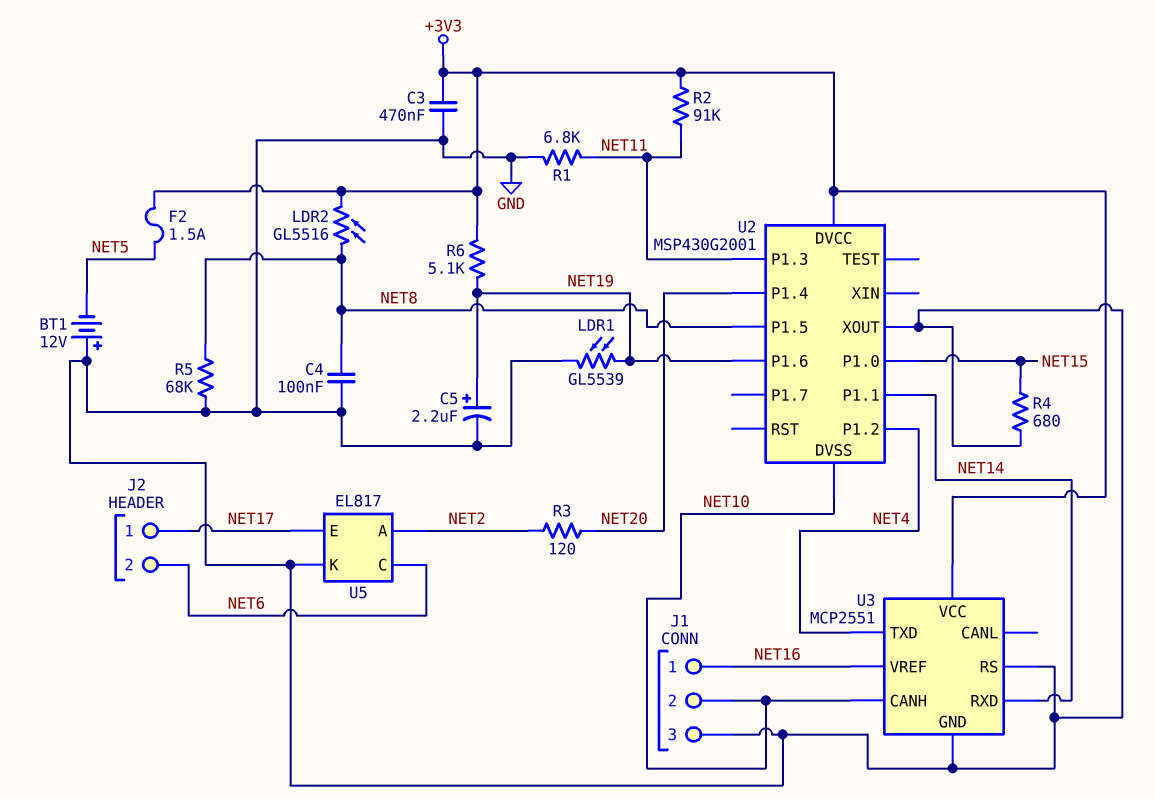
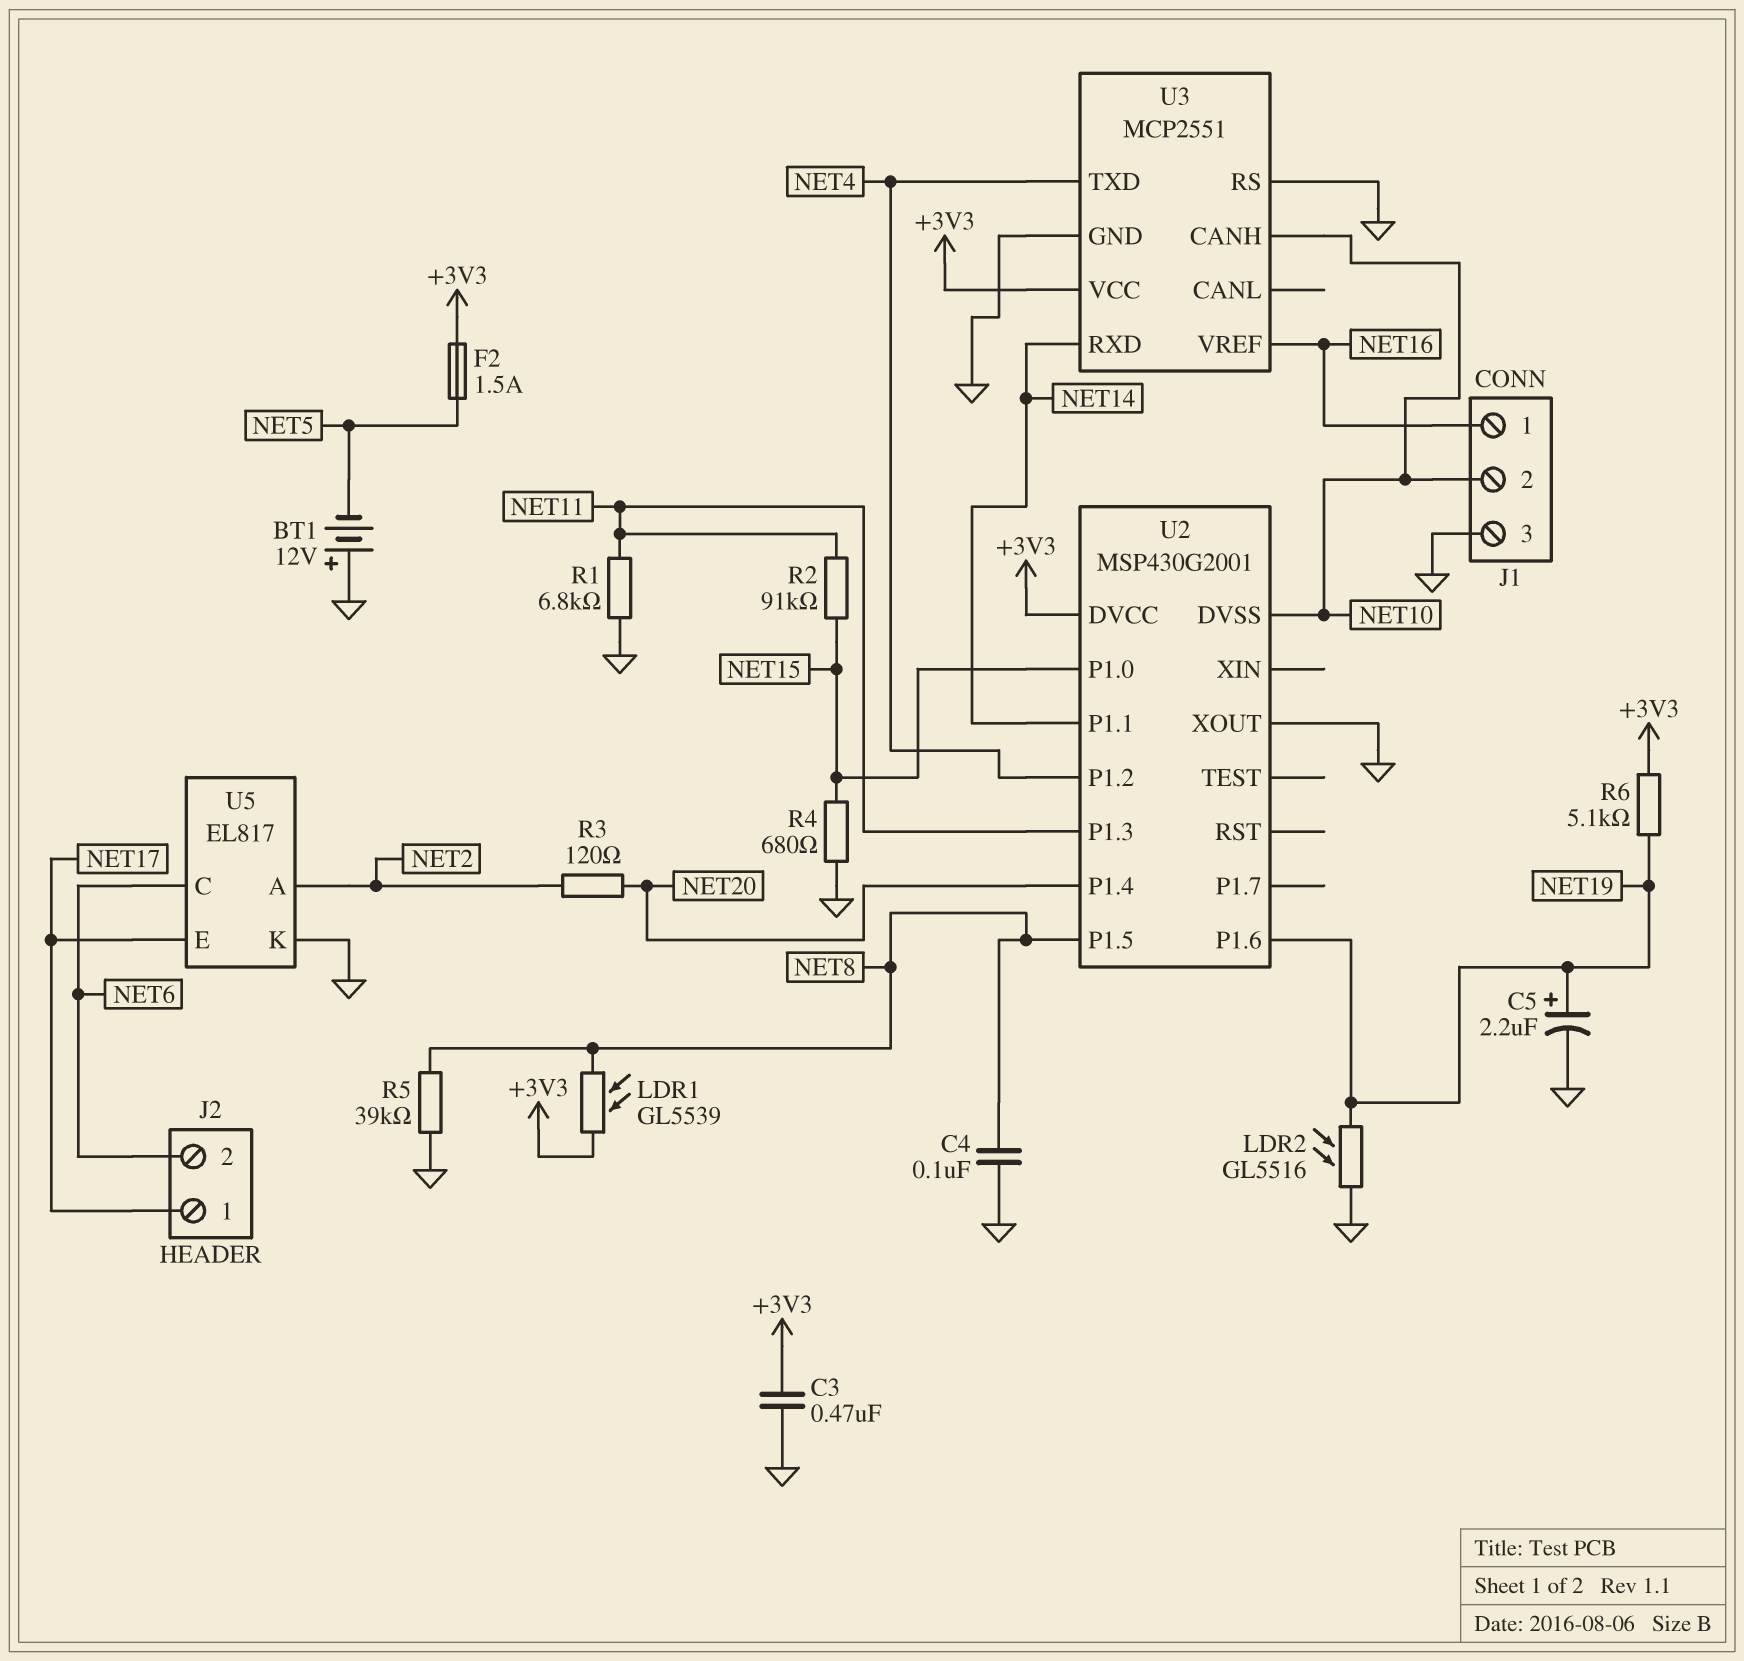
LDR1: GL5539 (GND, NET19) -> GL5539 (+3V3, NET8)
LDR2: GL5516 (+3V3, NET8) -> GL5516 (GND, NET19)
R2: 91k (+3V3, NET11) -> 91k (NET11, NET15)
R5: 68k (GND, NET8) -> 39k (GND, NET8)

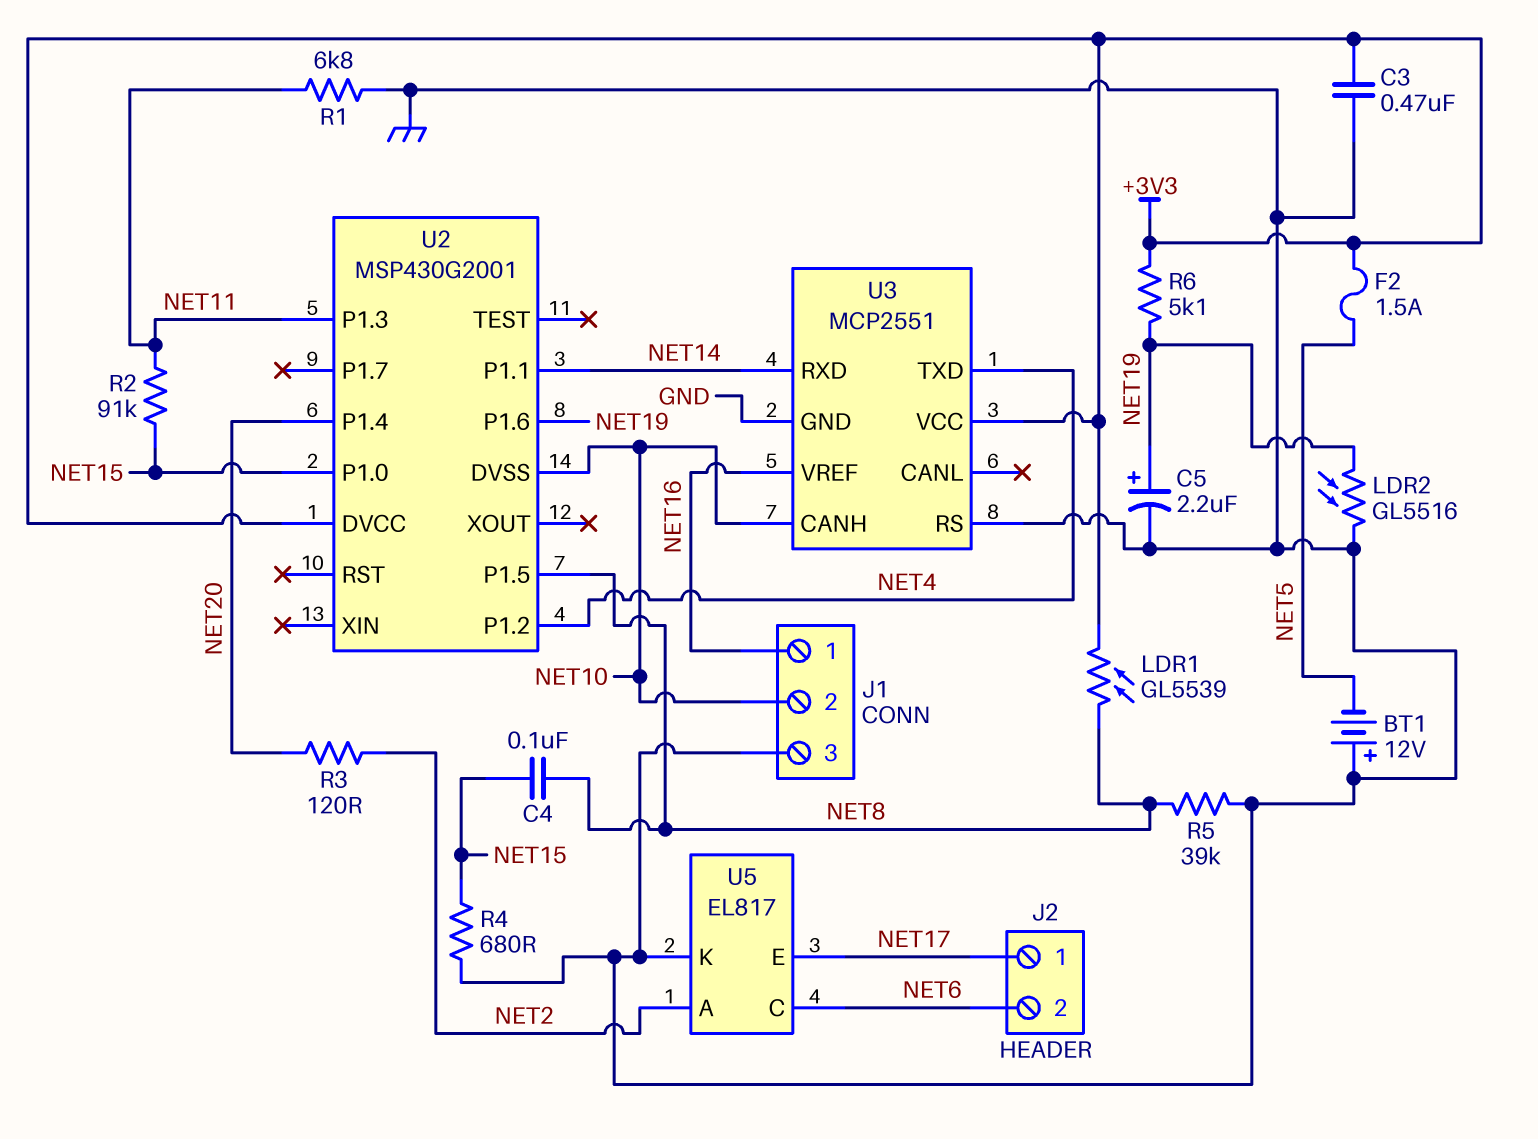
C4: 100nF (GND, NET8) -> 100nF (NET8, NET15)
U2 pin XOUT: GND -> none

